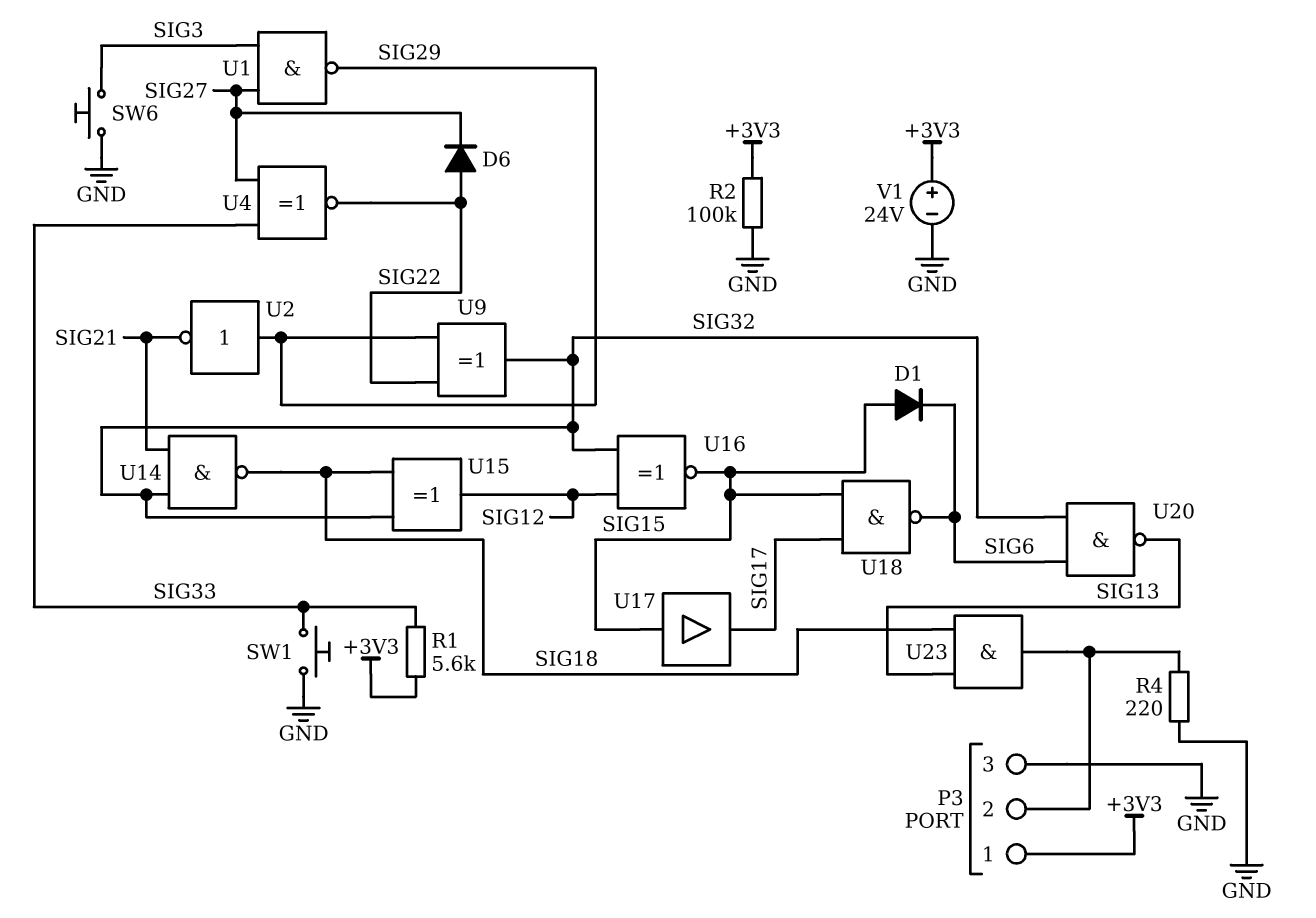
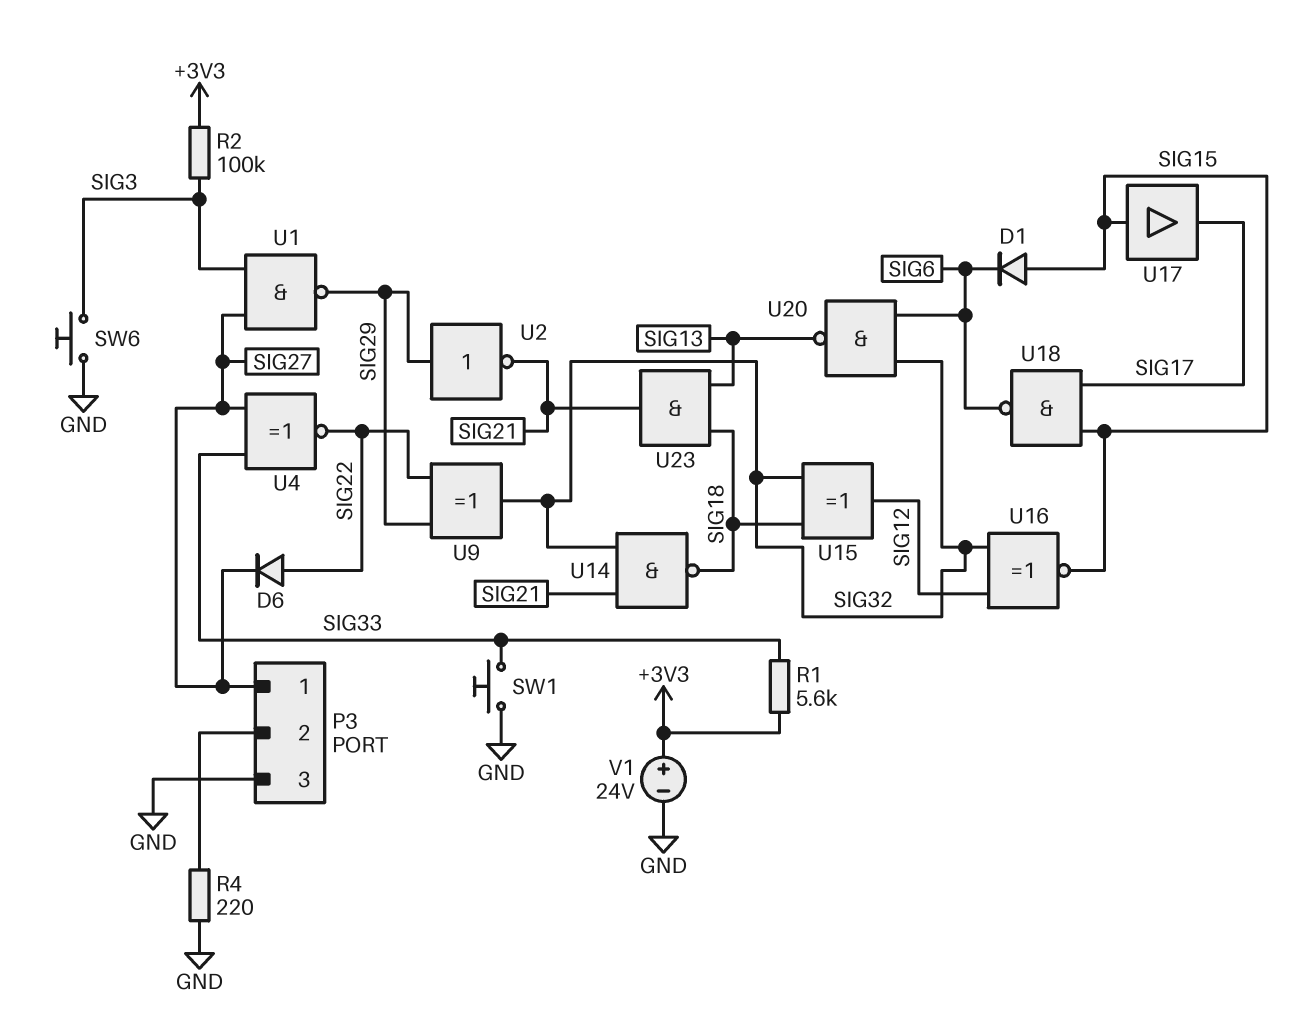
P3 pin 1: +3V3 -> SIG27
R2: 100k (+3V3, GND) -> 100k (+3V3, SIG3)
U23: AND (in SIG13, in SIG18, out P3/2) -> AND (in SIG13, in SIG18, out SIG21)

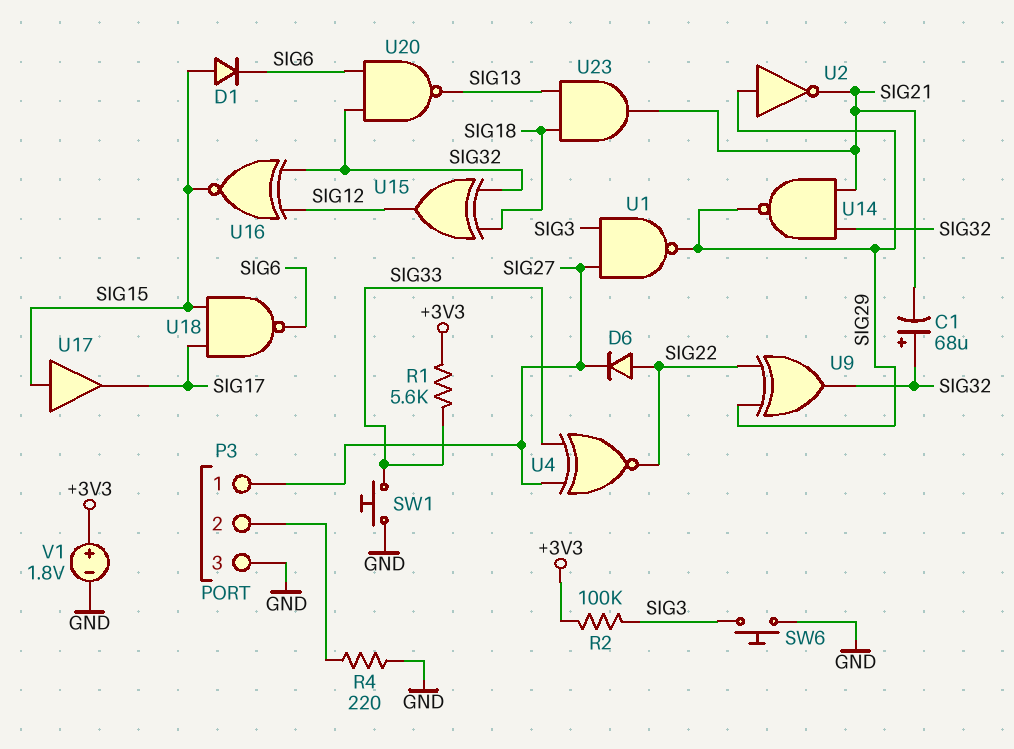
C1: none -> 68uF (plus SIG32, minus SIG21)
U14: NAND (in SIG21, in SIG32, out SIG18) -> NAND (in SIG21, in SIG32, out SIG29)
V1: 24V (plus +3V3, minus GND) -> 1.8V (plus +3V3, minus GND)

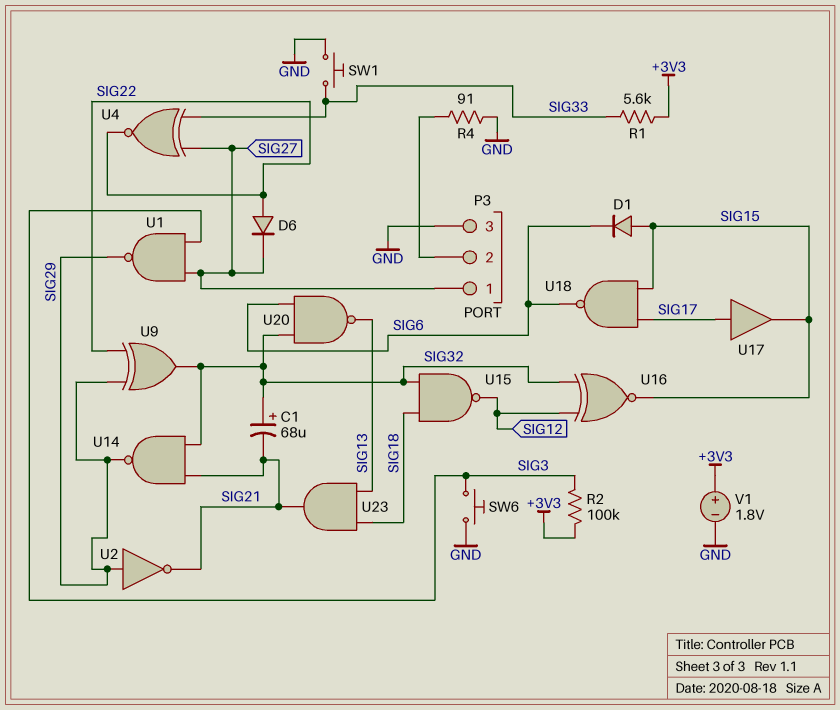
R4: 220 (GND, P3/2) -> 91 (GND, P3/2)
U15: XOR (in SIG18, in SIG32, out SIG12) -> NAND (in SIG18, in SIG32, out SIG12)
U17: buffer (in SIG15, out SIG17) -> buffer (in SIG17, out SIG15)

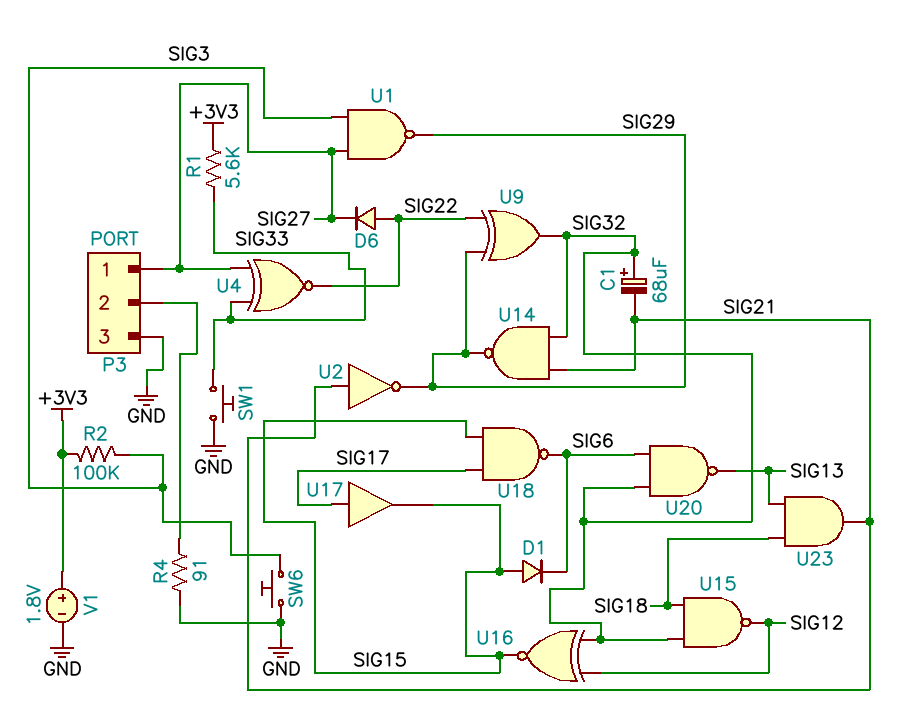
U2: NOT (in SIG29, out SIG21) -> NOT (in SIG21, out SIG29)

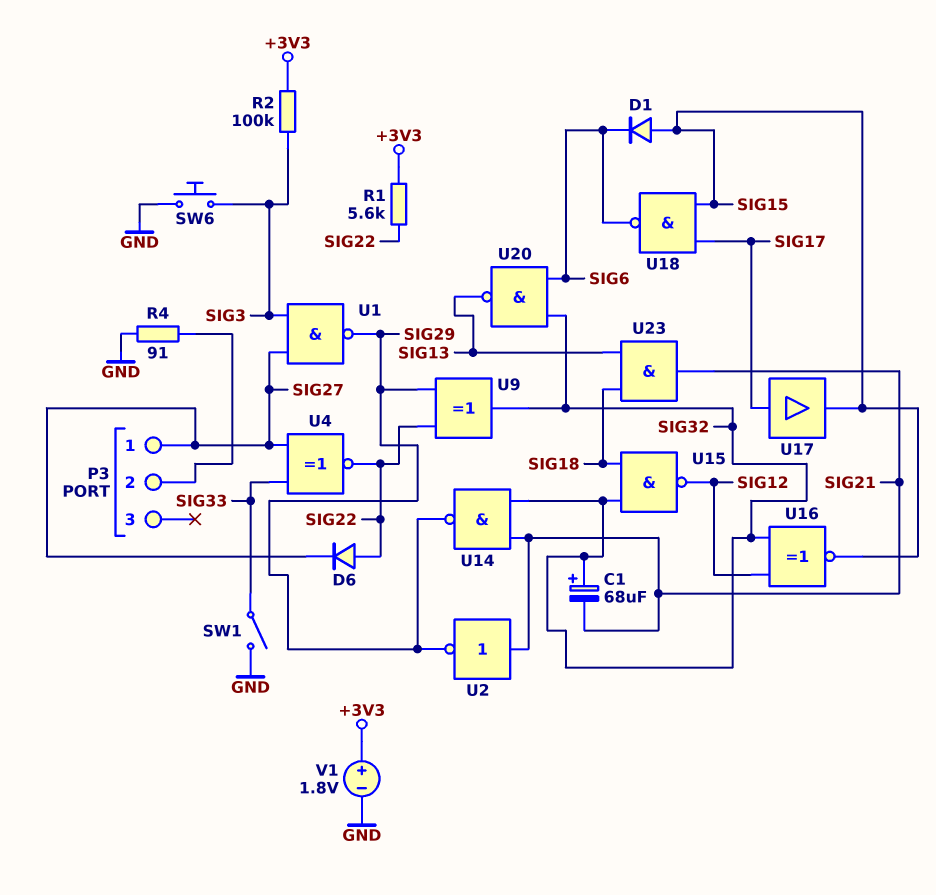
P3 pin 3: GND -> none
R1: 5.6k (+3V3, SIG33) -> 5.6k (+3V3, SIG22)
SW1: button (GND, SIG33) -> switch (GND, SIG33)

